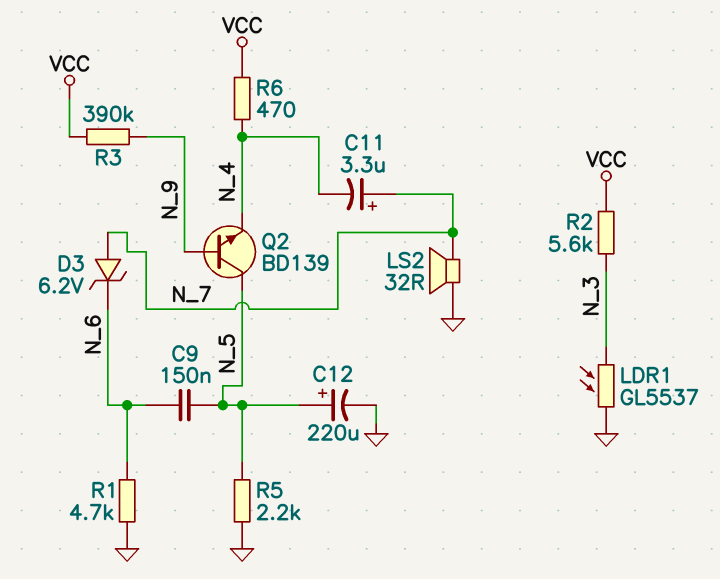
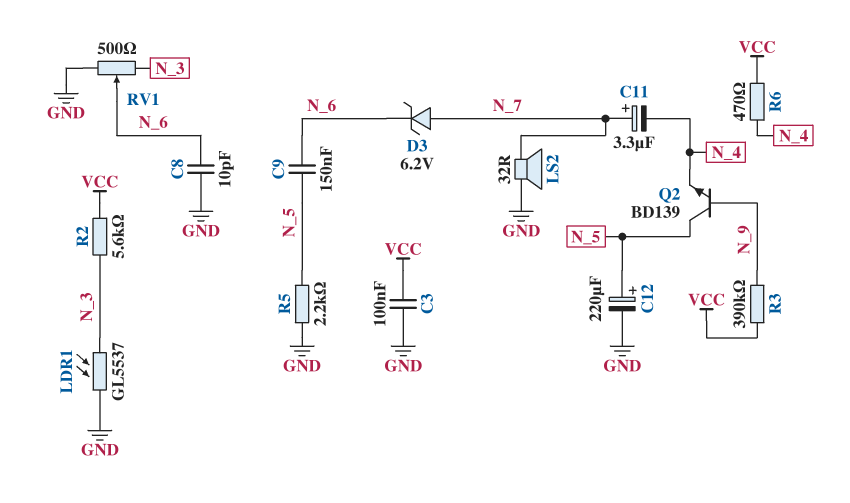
C3: none -> 100nF (GND, VCC)
C8: none -> 10pF (GND, N_6)
R1: 4.7k (GND, N_6) -> none
RV1: none -> 500 (GND, N_3, wiper N_6)

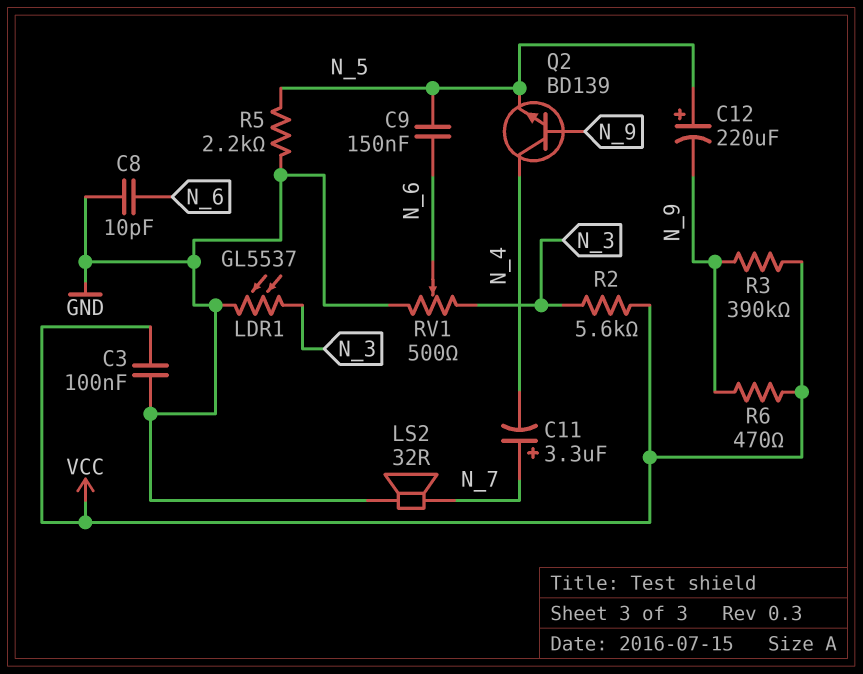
C12: 220uF (plus N_5, minus GND) -> 220uF (plus N_5, minus N_9)
D3: zener 6.2V (A N_7, K N_6) -> none
Q2: NPN BD139 (B N_9, C N_5, E N_4) -> NPN BD139 (B N_9, C N_4, E N_5)
R6: 470 (N_4, VCC) -> 470 (N_9, VCC)

